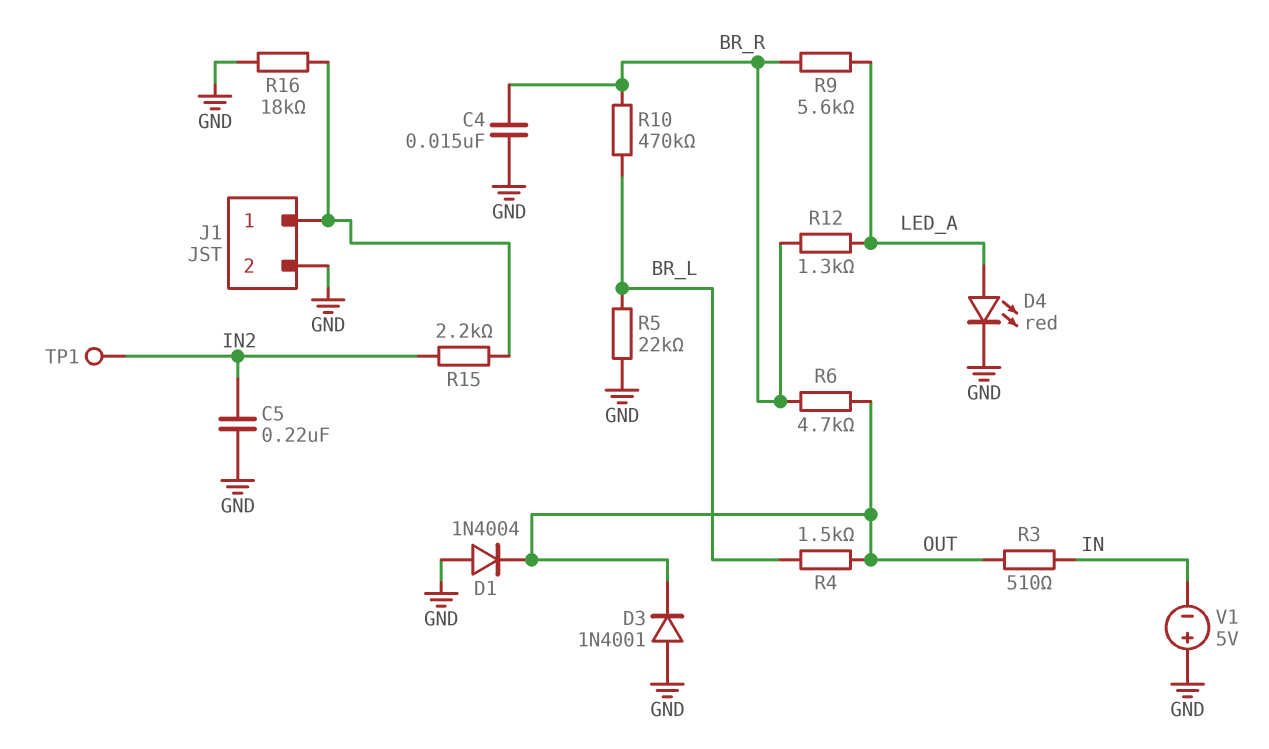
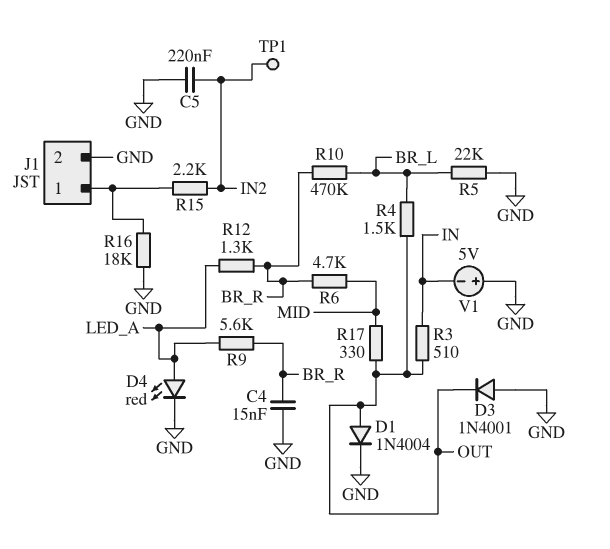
D1: diode 1N4004 (A GND, K OUT) -> diode 1N4004 (A OUT, K GND)
R6: 4.7k (BR_R, OUT) -> 4.7k (BR_R, MID)
R17: none -> 330 (MID, OUT)

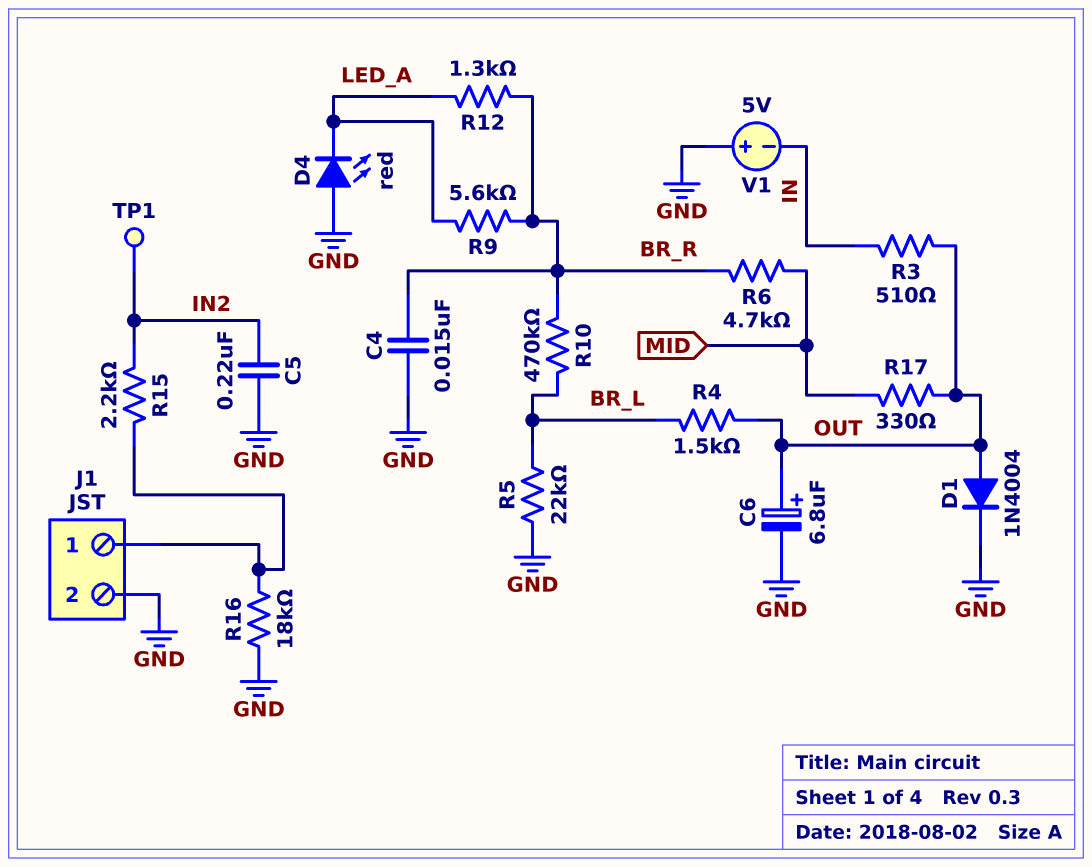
C6: none -> 6.8uF (plus OUT, minus GND)
D3: diode 1N4001 (A GND, K OUT) -> none
D4: LED red (A LED_A, K GND) -> LED red (A GND, K LED_A)

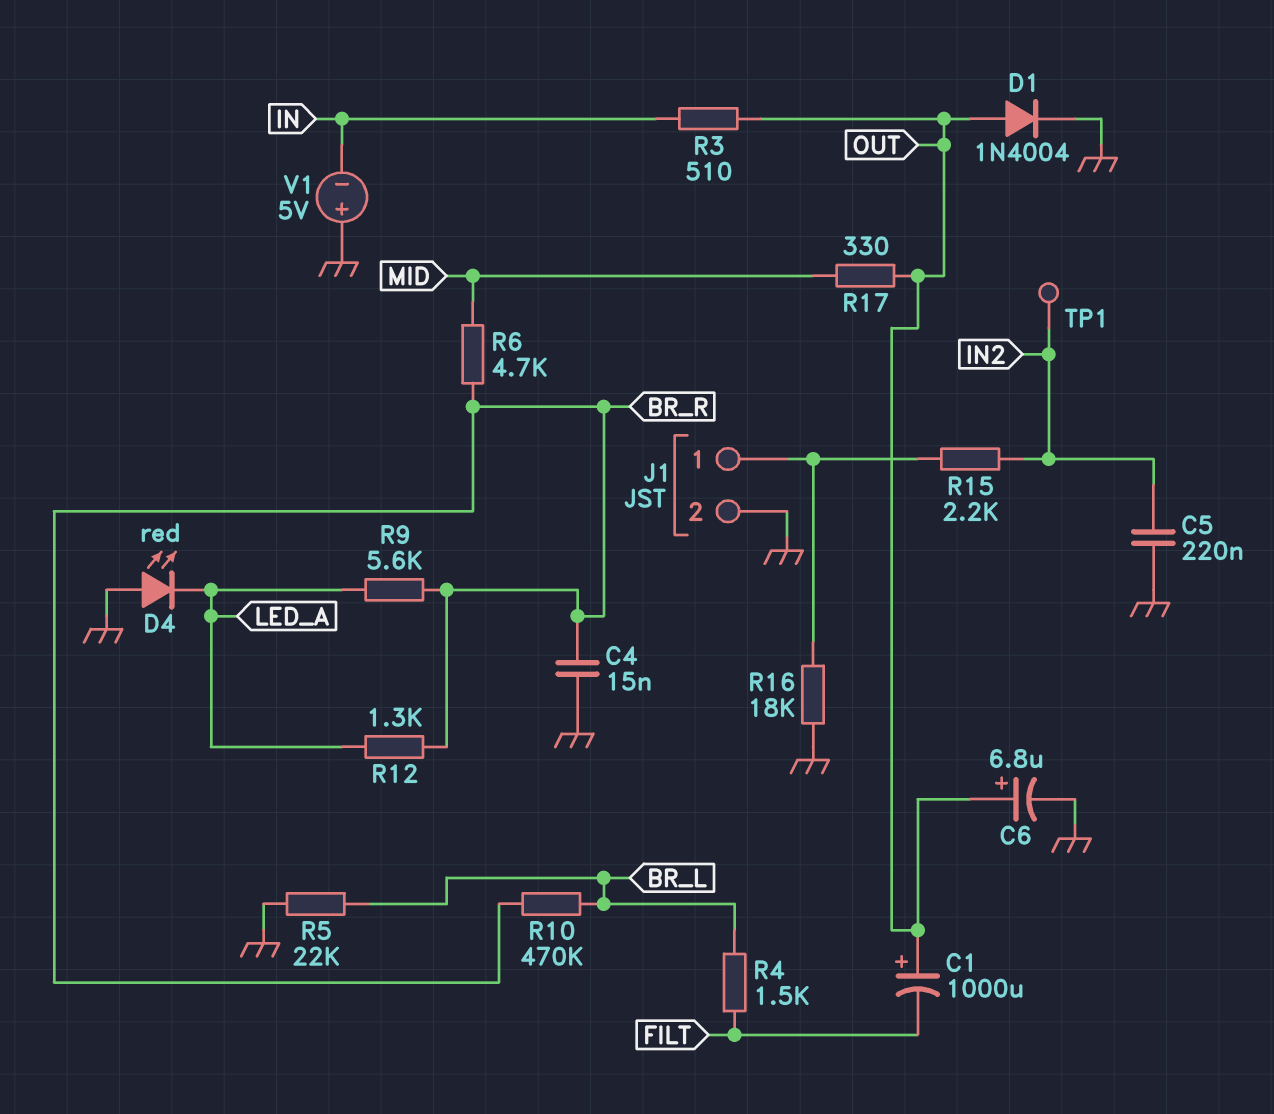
C1: none -> 1000uF (plus OUT, minus FILT)
R4: 1.5k (BR_L, OUT) -> 1.5k (BR_L, FILT)

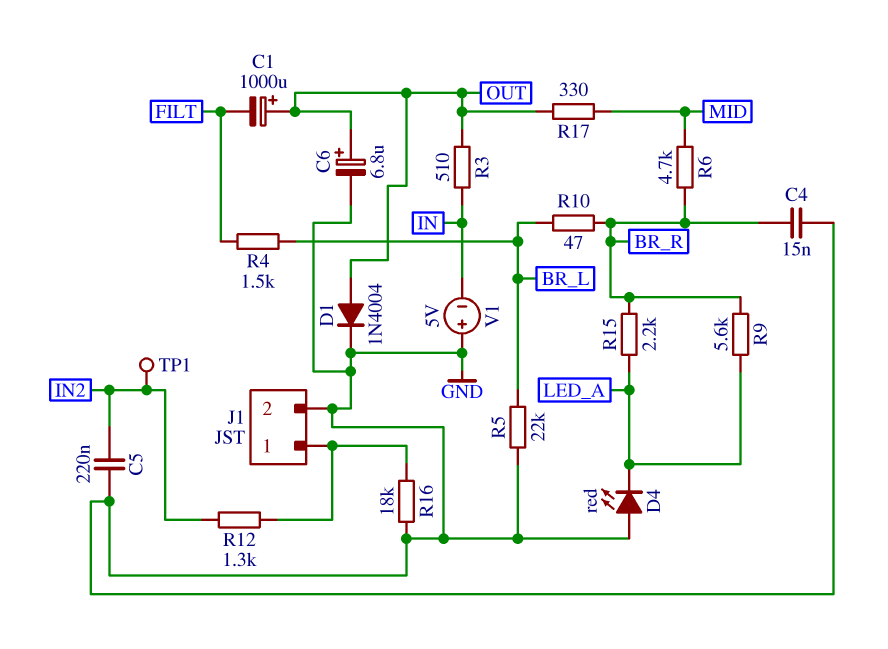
R10: 470k (BR_L, BR_R) -> 47 (BR_L, BR_R)
R12: 1.3k (BR_R, LED_A) -> 1.3k (IN2, J1/1)
R15: 2.2k (IN2, J1/1) -> 2.2k (BR_R, LED_A)

